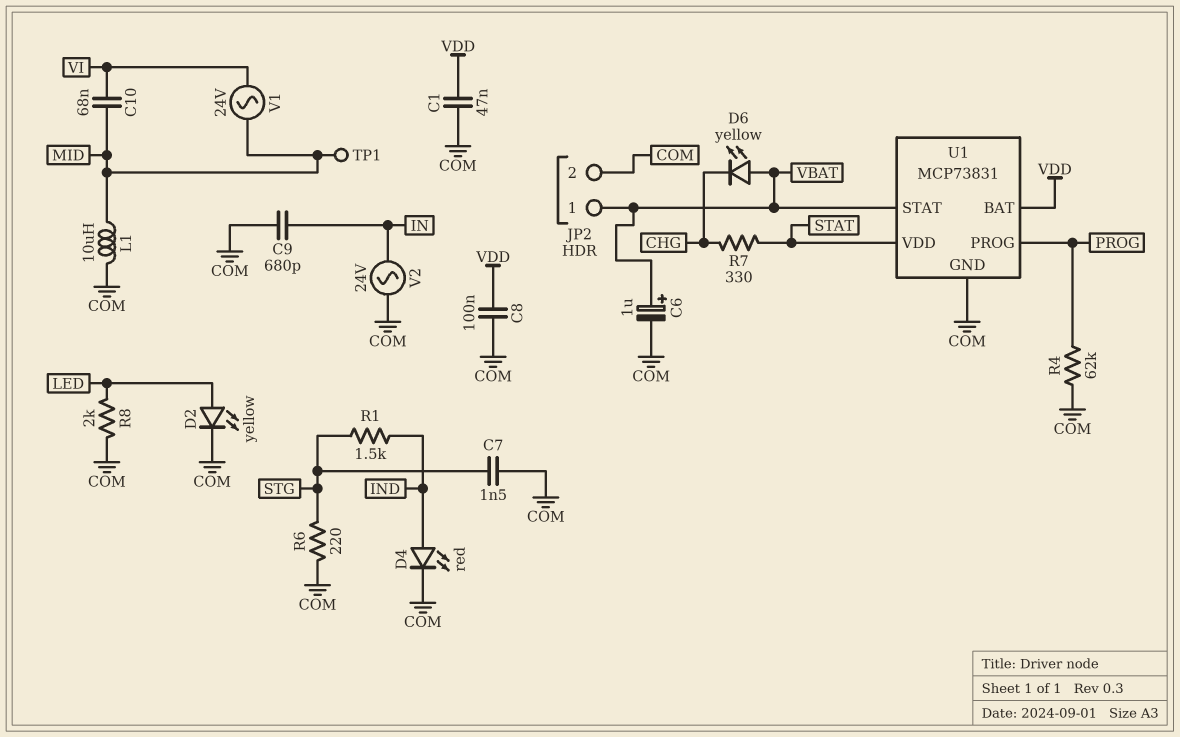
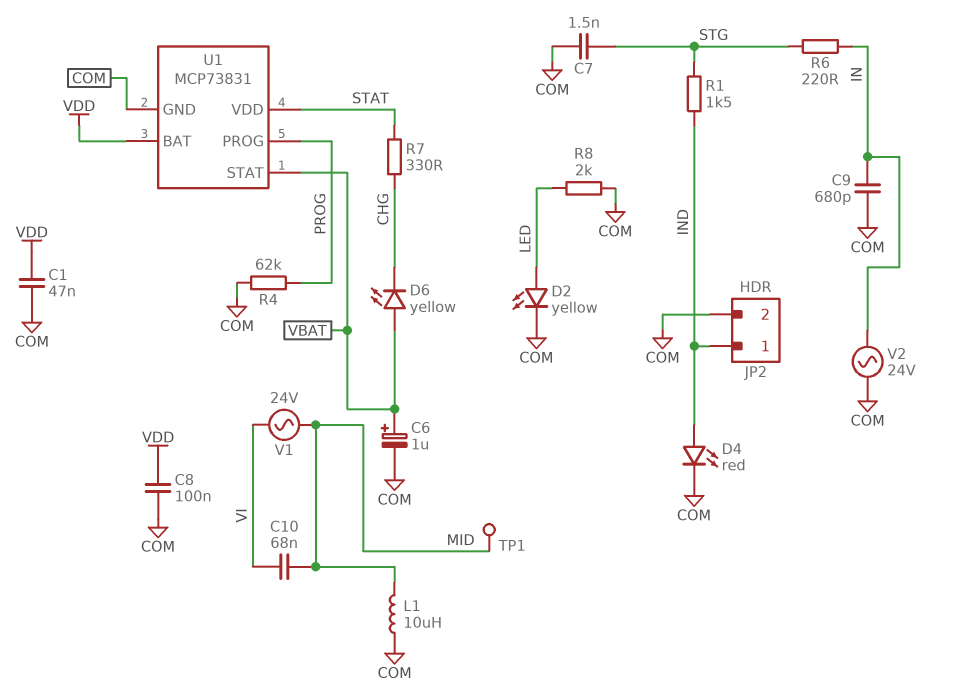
JP2 pin 1: VBAT -> IND
R6: 220 (COM, STG) -> 220 (IN, STG)

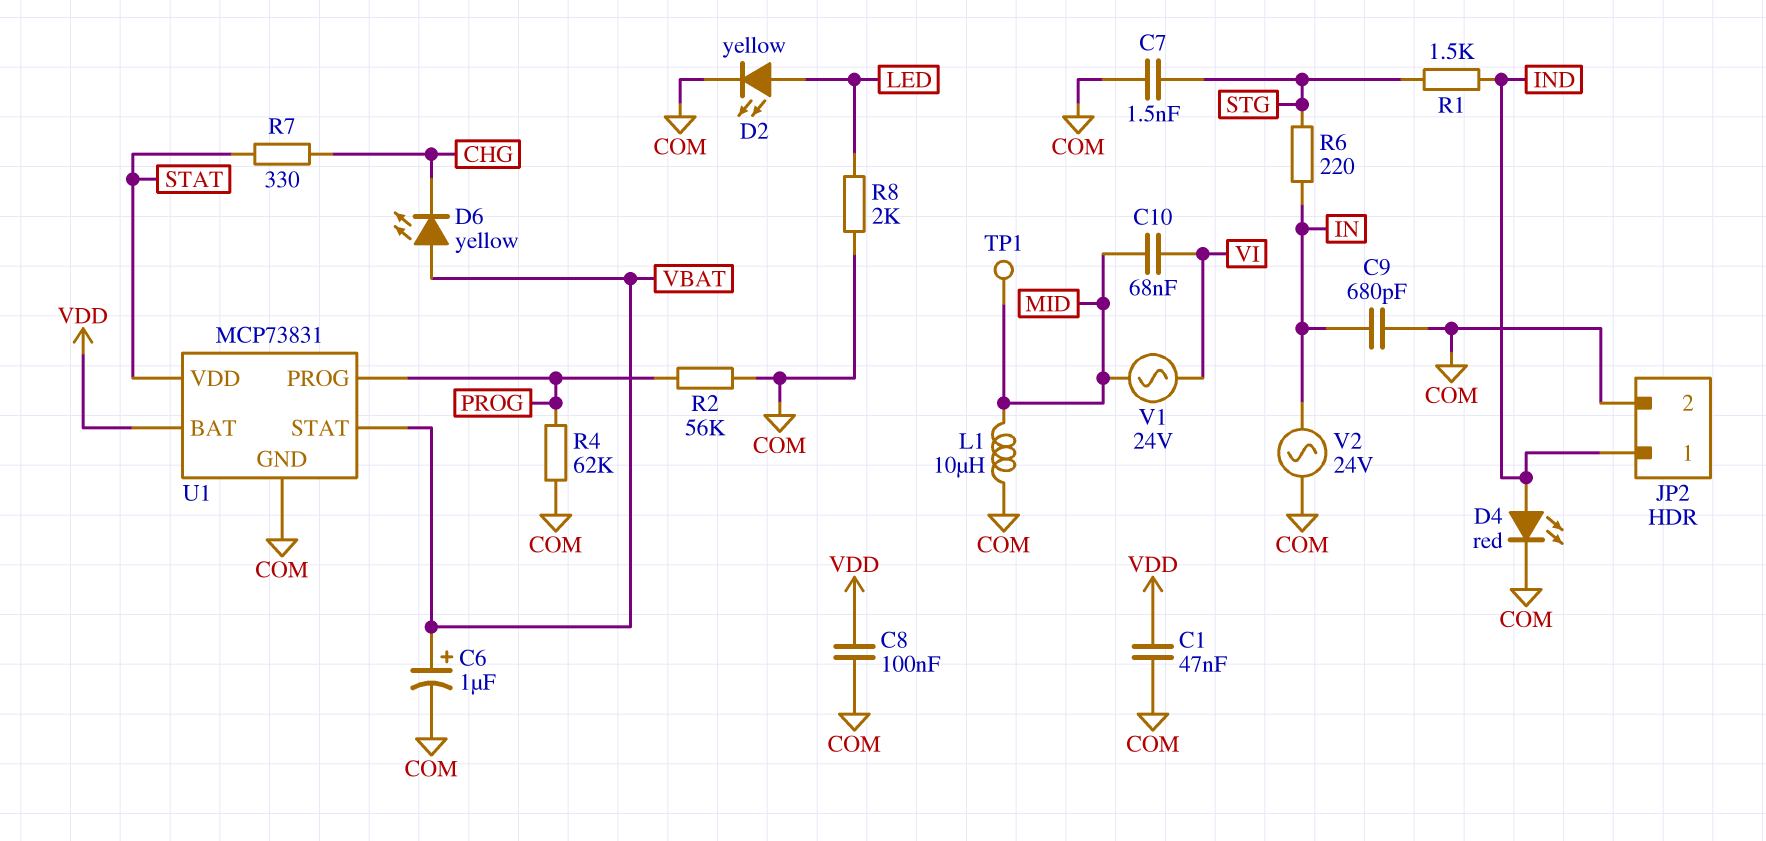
R2: none -> 56k (COM, PROG)

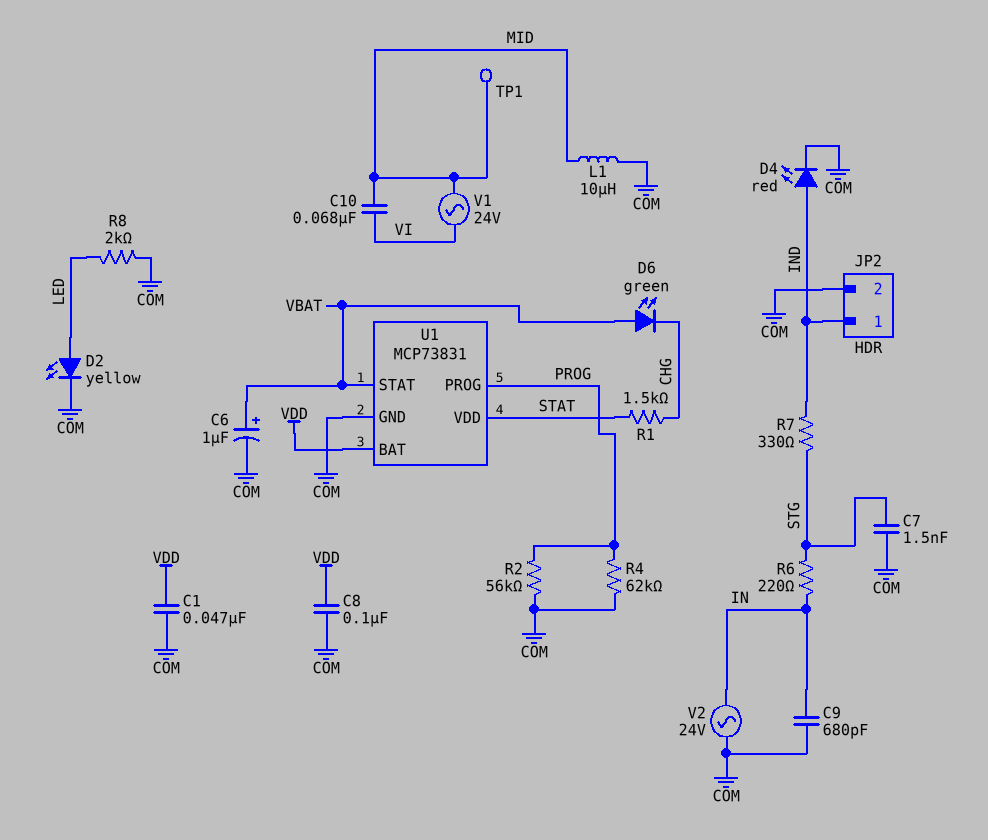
D6: LED yellow (A VBAT, K CHG) -> LED green (A VBAT, K CHG)
R1: 1.5k (IND, STG) -> 1.5k (CHG, STAT)
R7: 330 (CHG, STAT) -> 330 (IND, STG)

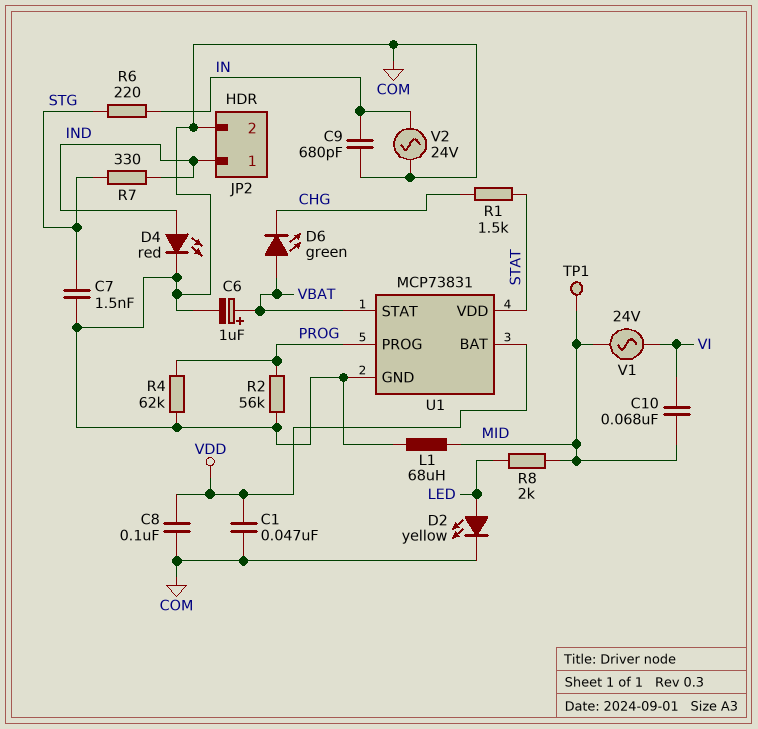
L1: 10uH (COM, MID) -> 68uH (COM, MID)
R8: 2k (COM, LED) -> 2k (LED, MID)

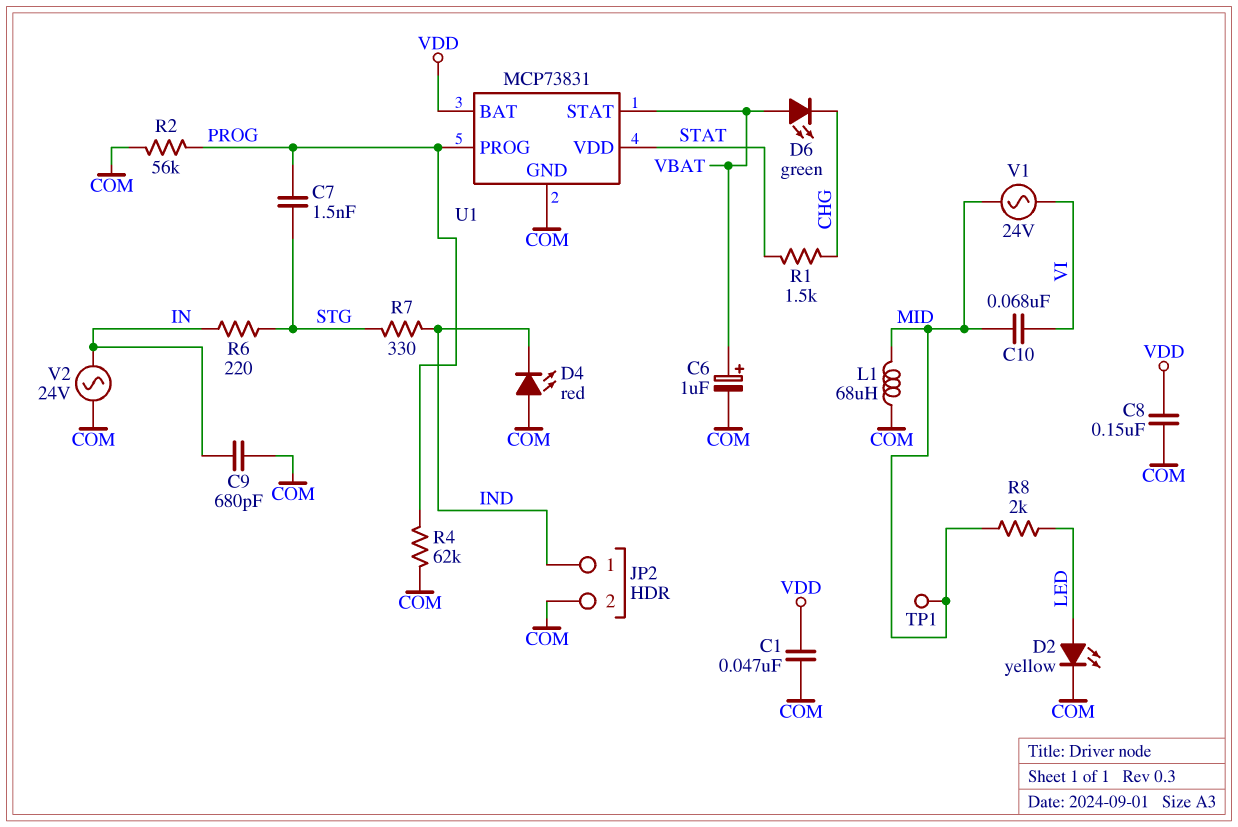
C7: 1.5nF (COM, STG) -> 1.5nF (PROG, STG)
C8: 100nF (COM, VDD) -> 150nF (COM, VDD)
D4: LED red (A IND, K COM) -> LED red (A COM, K IND)

